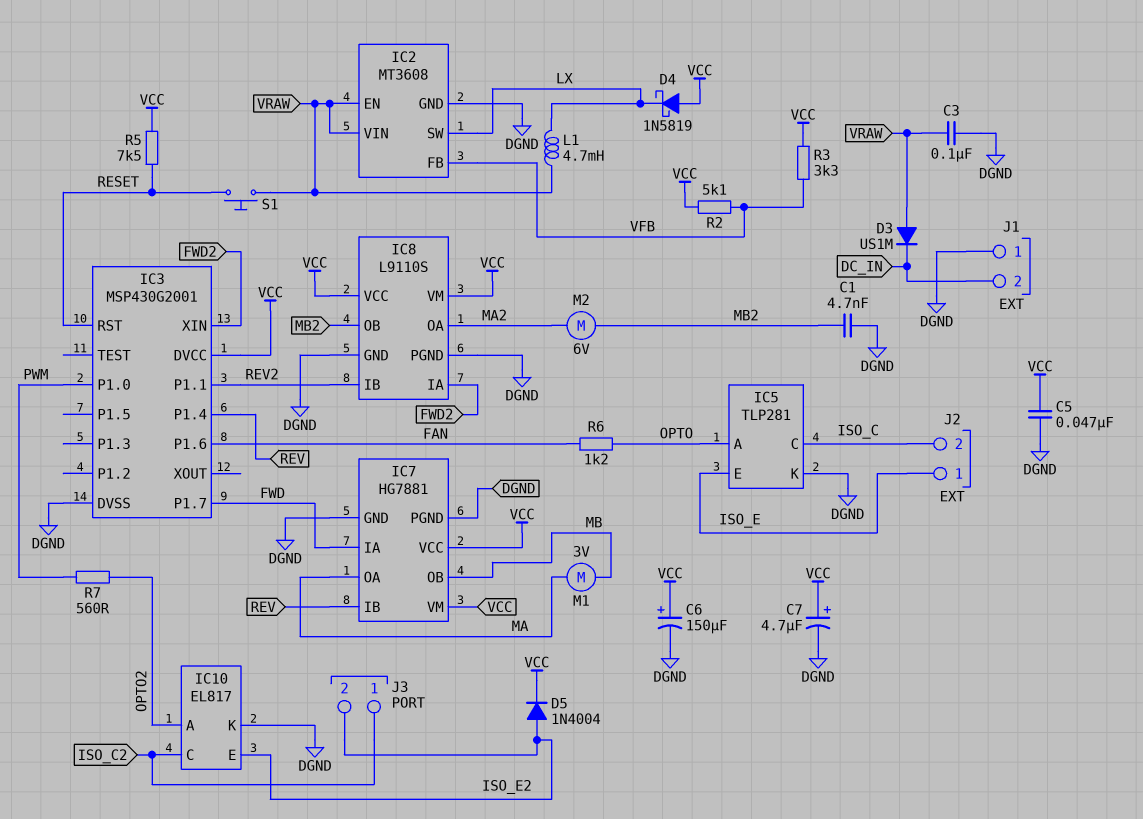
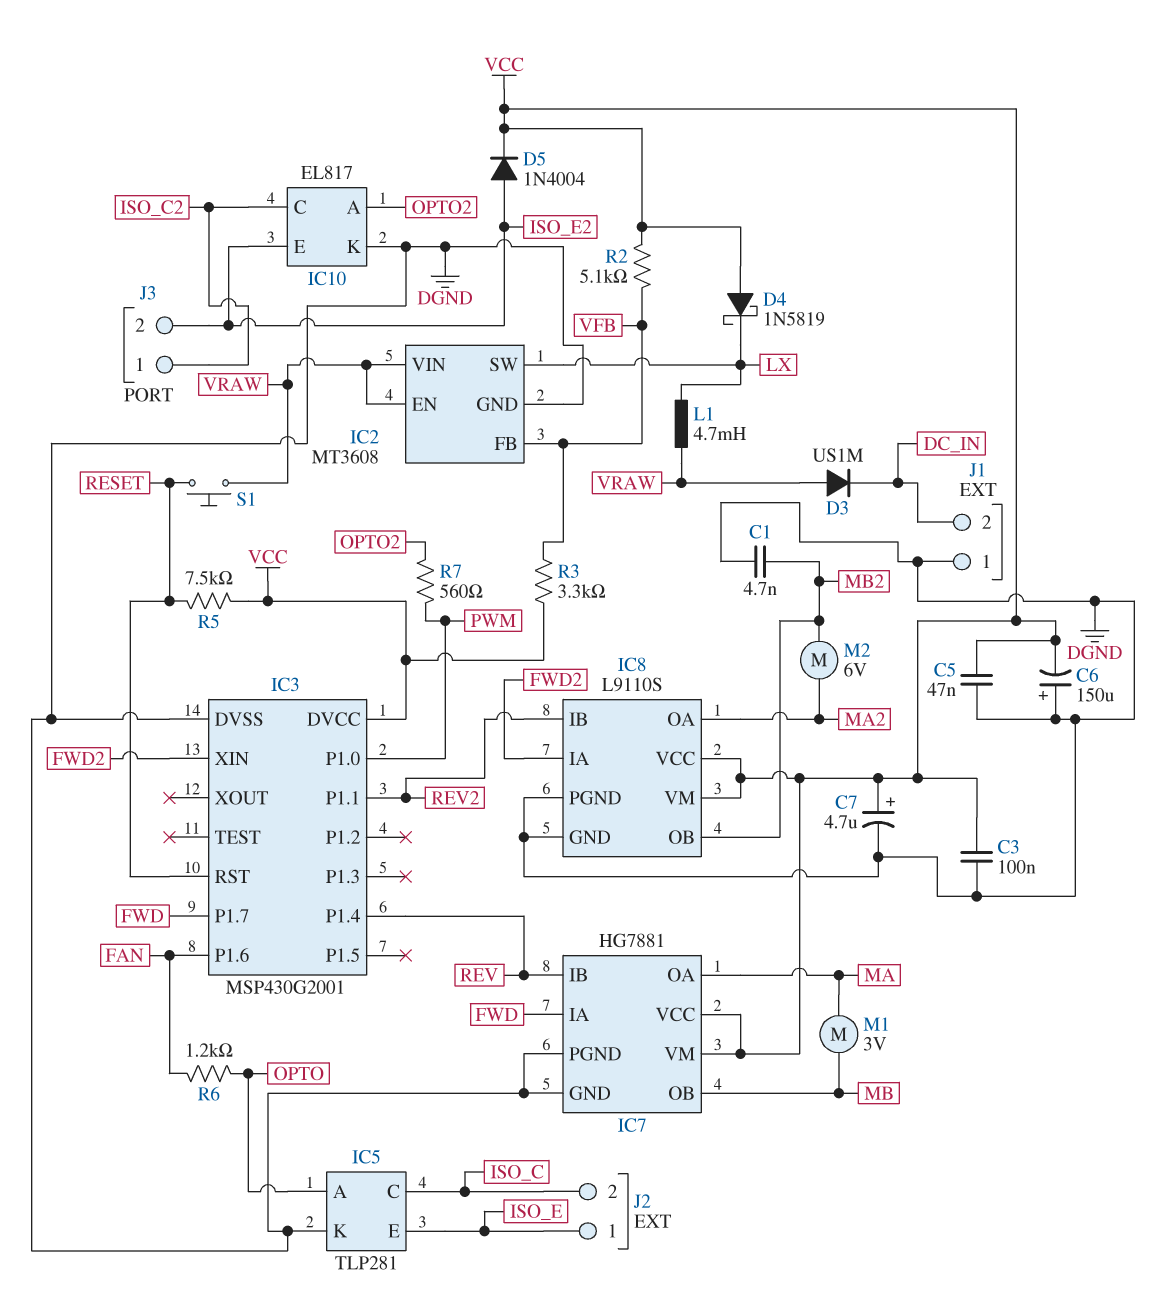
C3: 100nF (DGND, VRAW) -> 100nF (DGND, VCC)
C6: 150uF (plus VCC, minus DGND) -> 150uF (plus DGND, minus VCC)

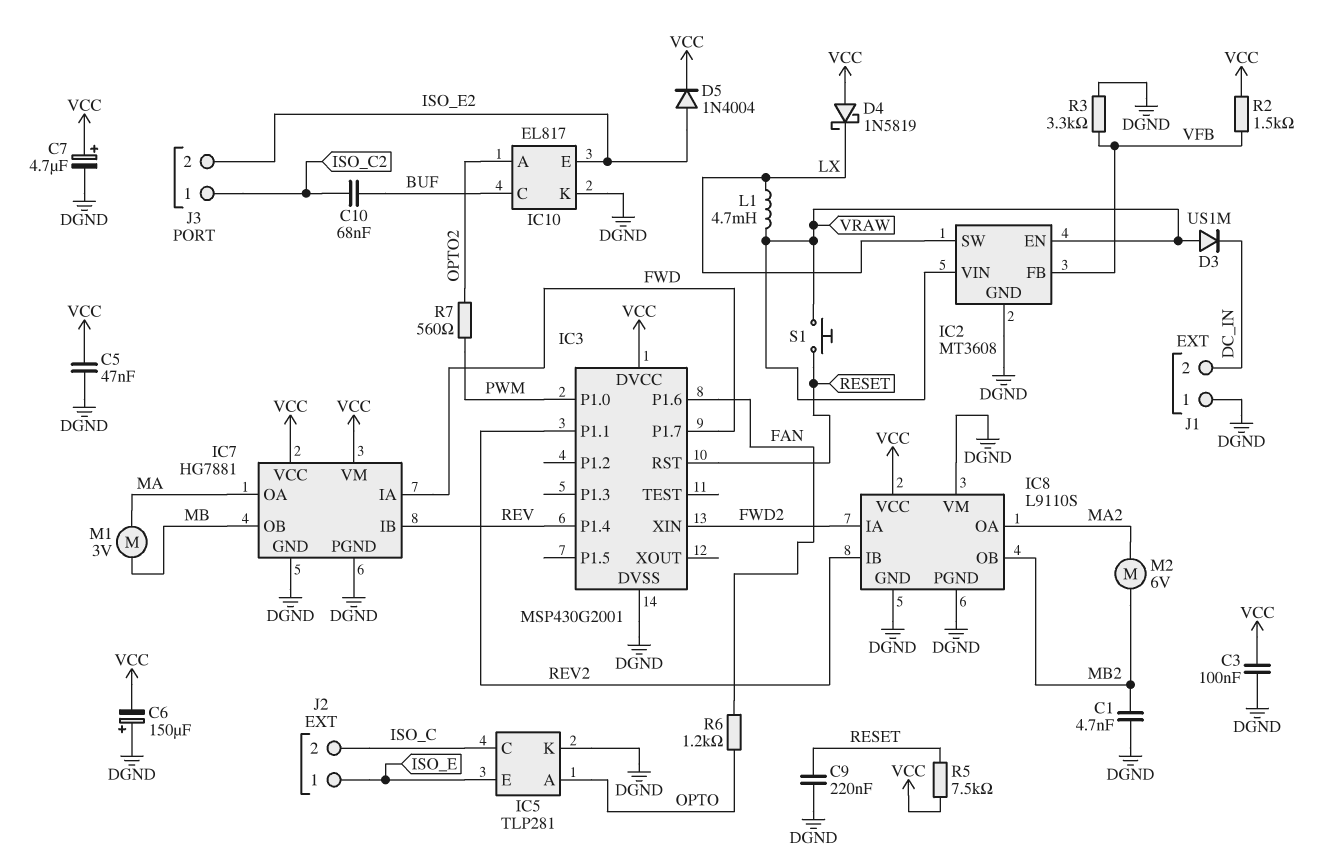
C9: none -> 220nF (DGND, RESET)
C10: none -> 68nF (BUF, ISO_C2)
IC8 pin VM: VCC -> DGND
IC10 pin C: ISO_C2 -> BUF
R2: 5.1k (VCC, VFB) -> 1.5k (VCC, VFB)
R3: 3.3k (VCC, VFB) -> 3.3k (DGND, VFB)

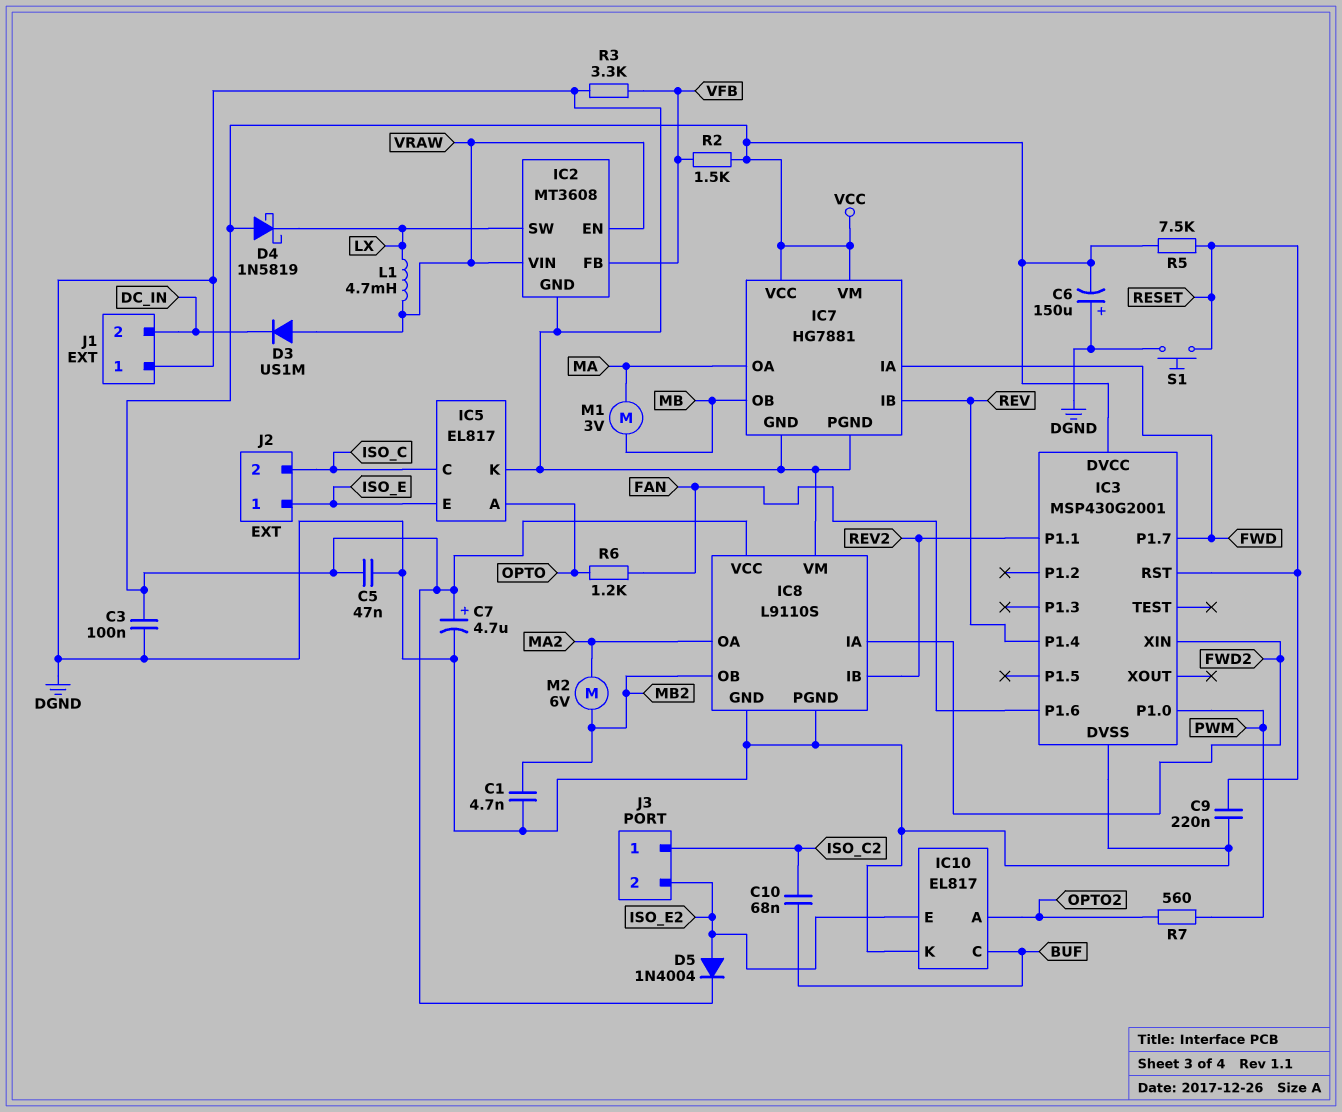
IC5: TLP281 -> EL817
S1: button (RESET, VRAW) -> button (DGND, RESET)

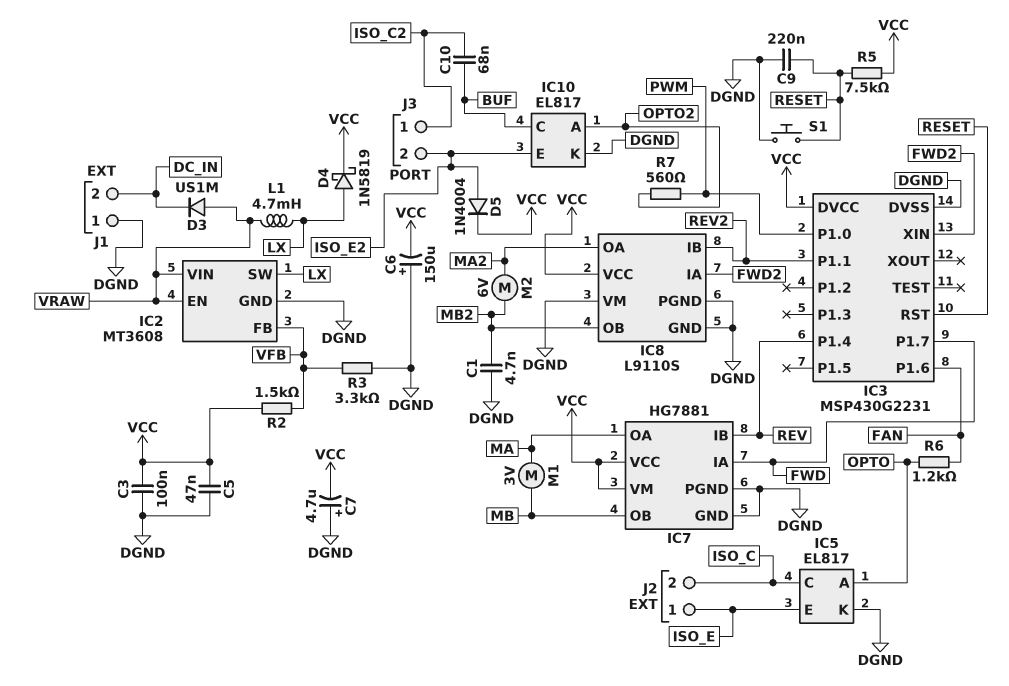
C7: 4.7uF (plus VCC, minus DGND) -> 4.7uF (plus DGND, minus VCC)
D4: schottky 1N5819 (A VCC, K LX) -> schottky 1N5819 (A LX, K VCC)
IC3: MSP430G2001 -> MSP430G2231

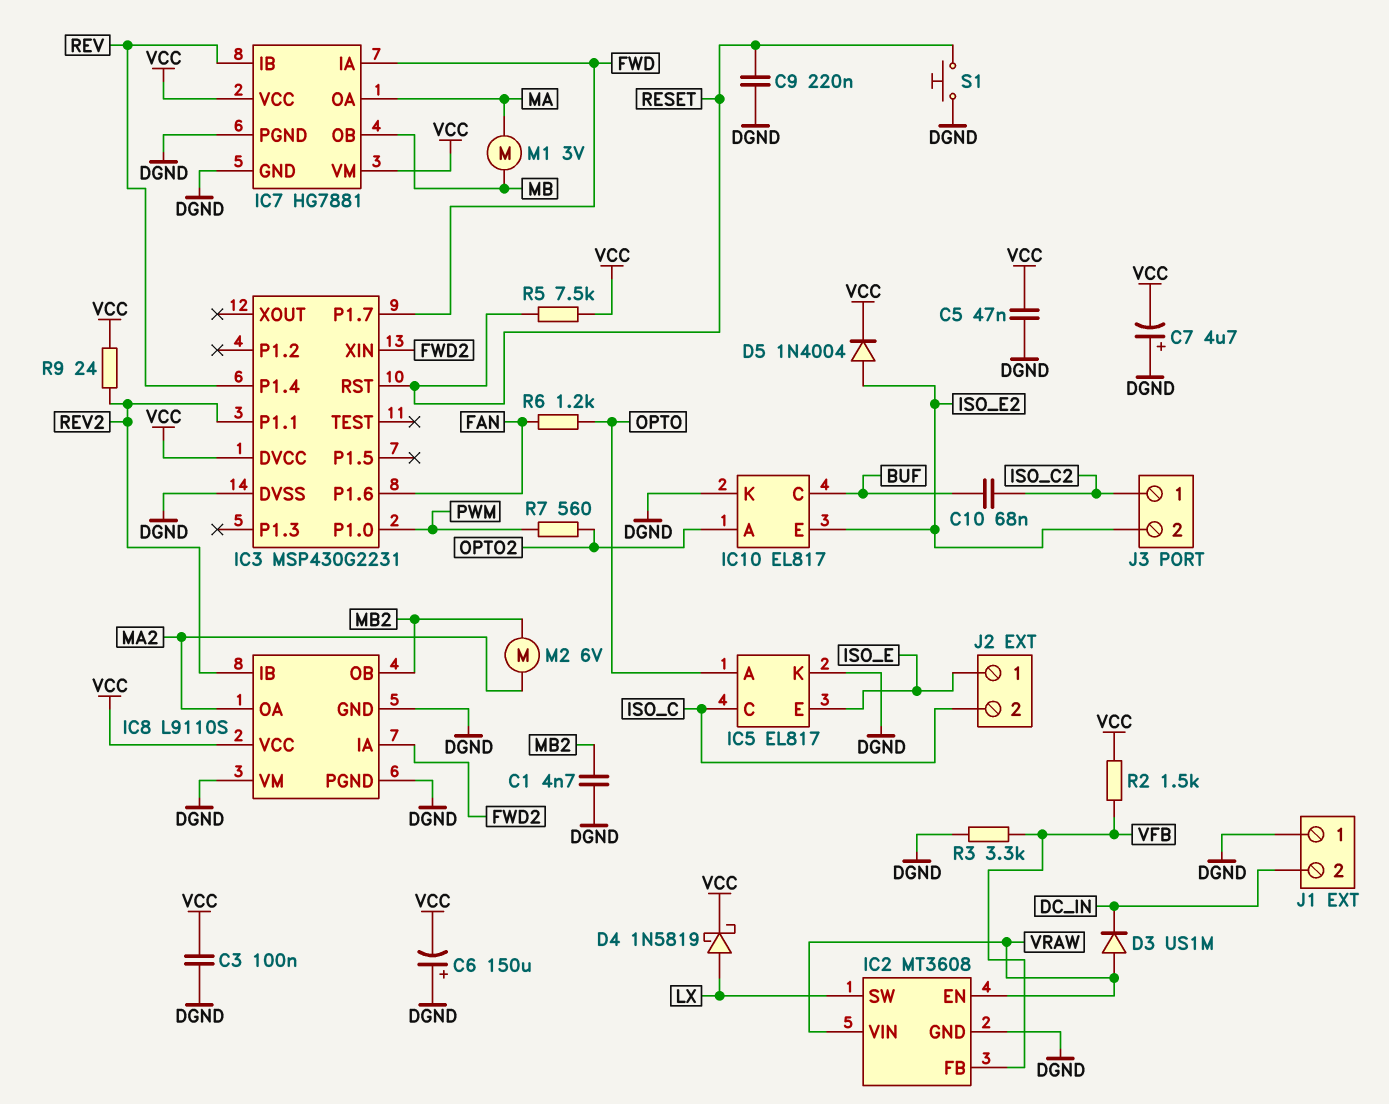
L1: 4.7mH (LX, VRAW) -> none
R9: none -> 24 (REV2, VCC)

